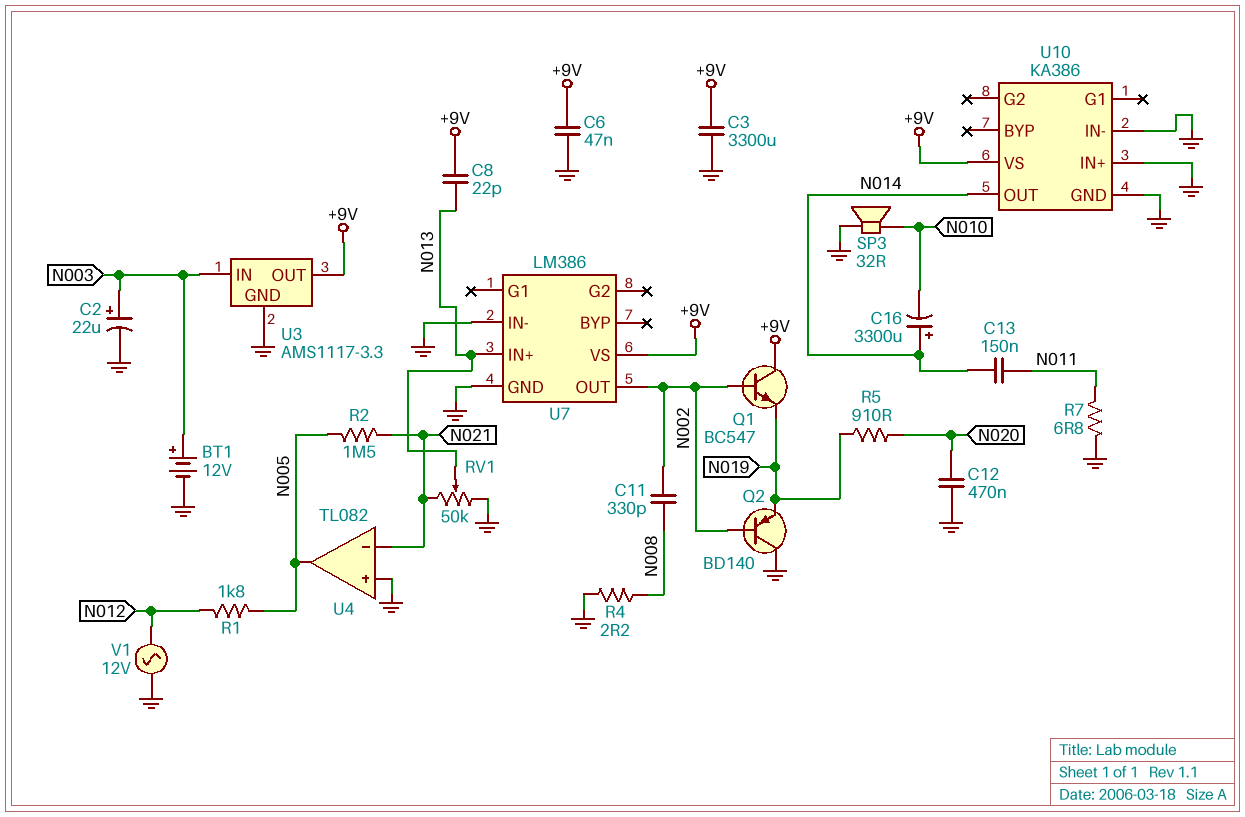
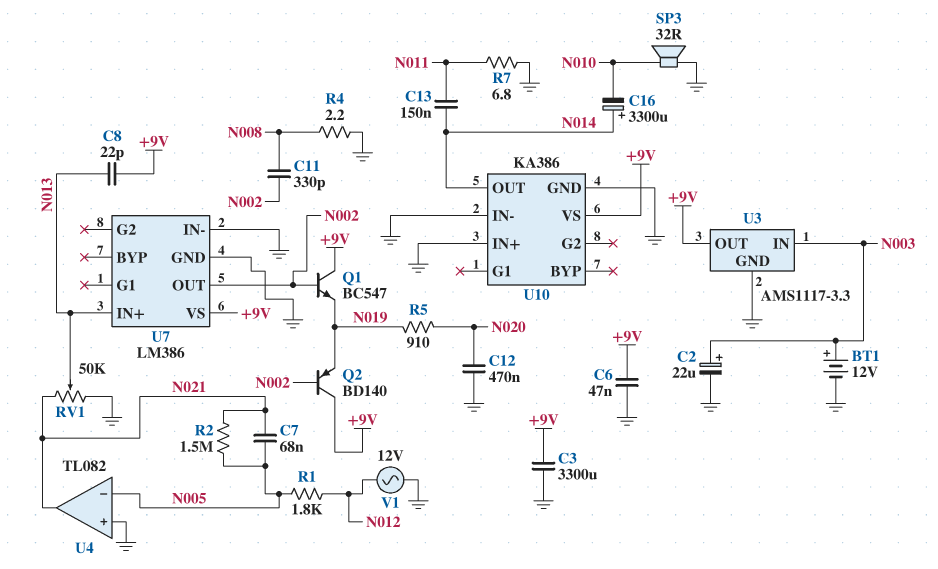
C7: none -> 68nF (N005, N021)
Q2: PNP BD140 (B N002, C GND, E N019) -> PNP BD140 (B N002, C +9V, E N019)
U4 pin in-: N021 -> N005
U4 pin out: N005 -> N021

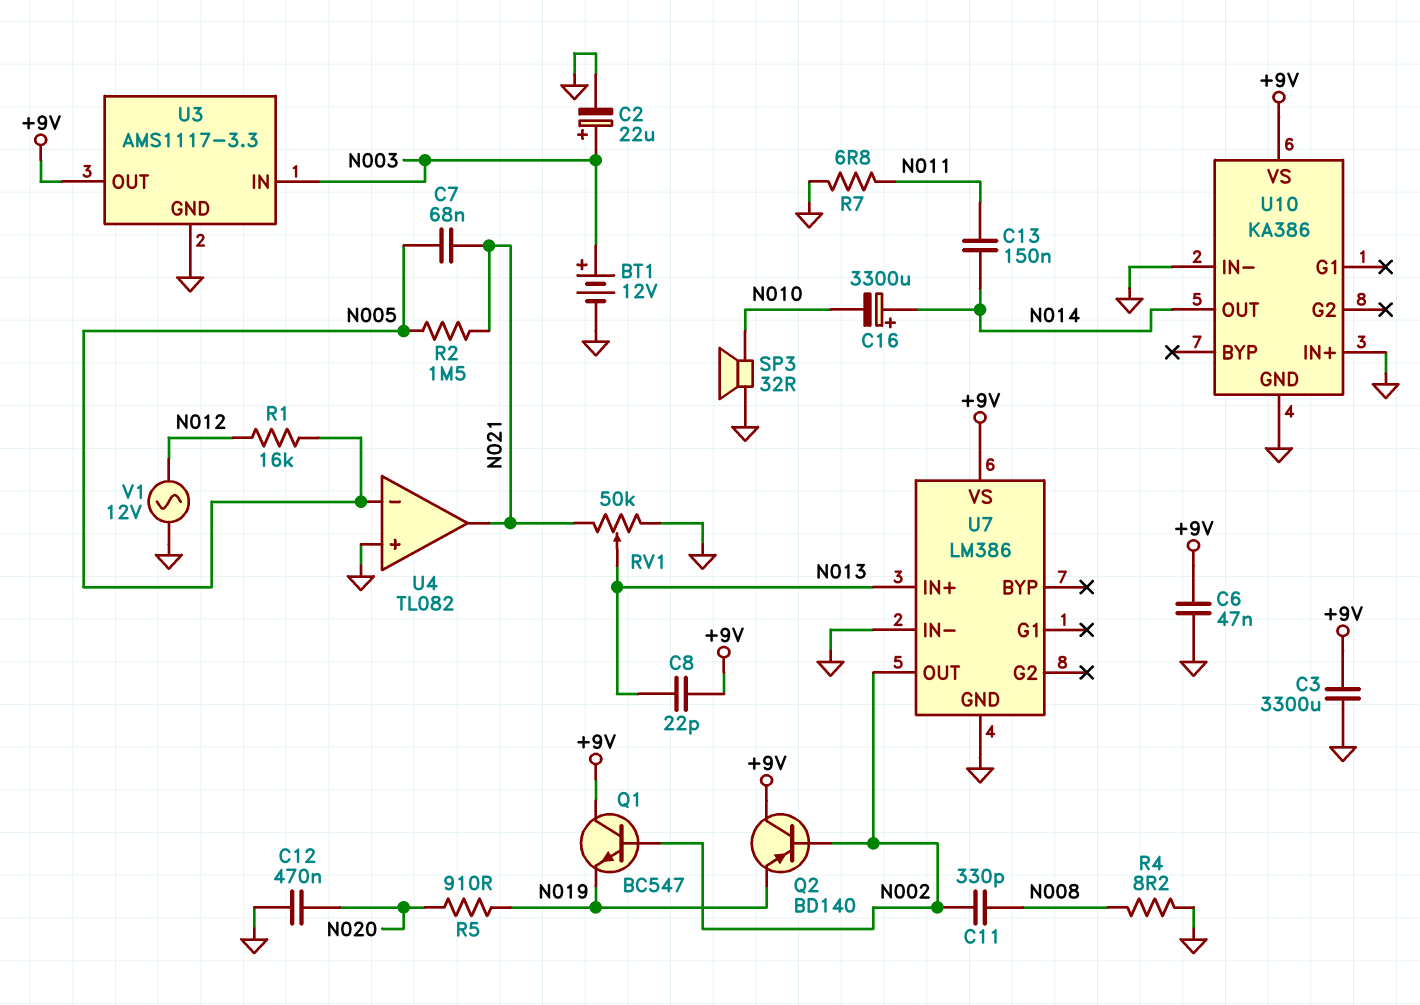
R1: 1.8k (N005, N012) -> 16k (N005, N012)
R4: 2.2 (GND, N008) -> 8.2 (GND, N008)

